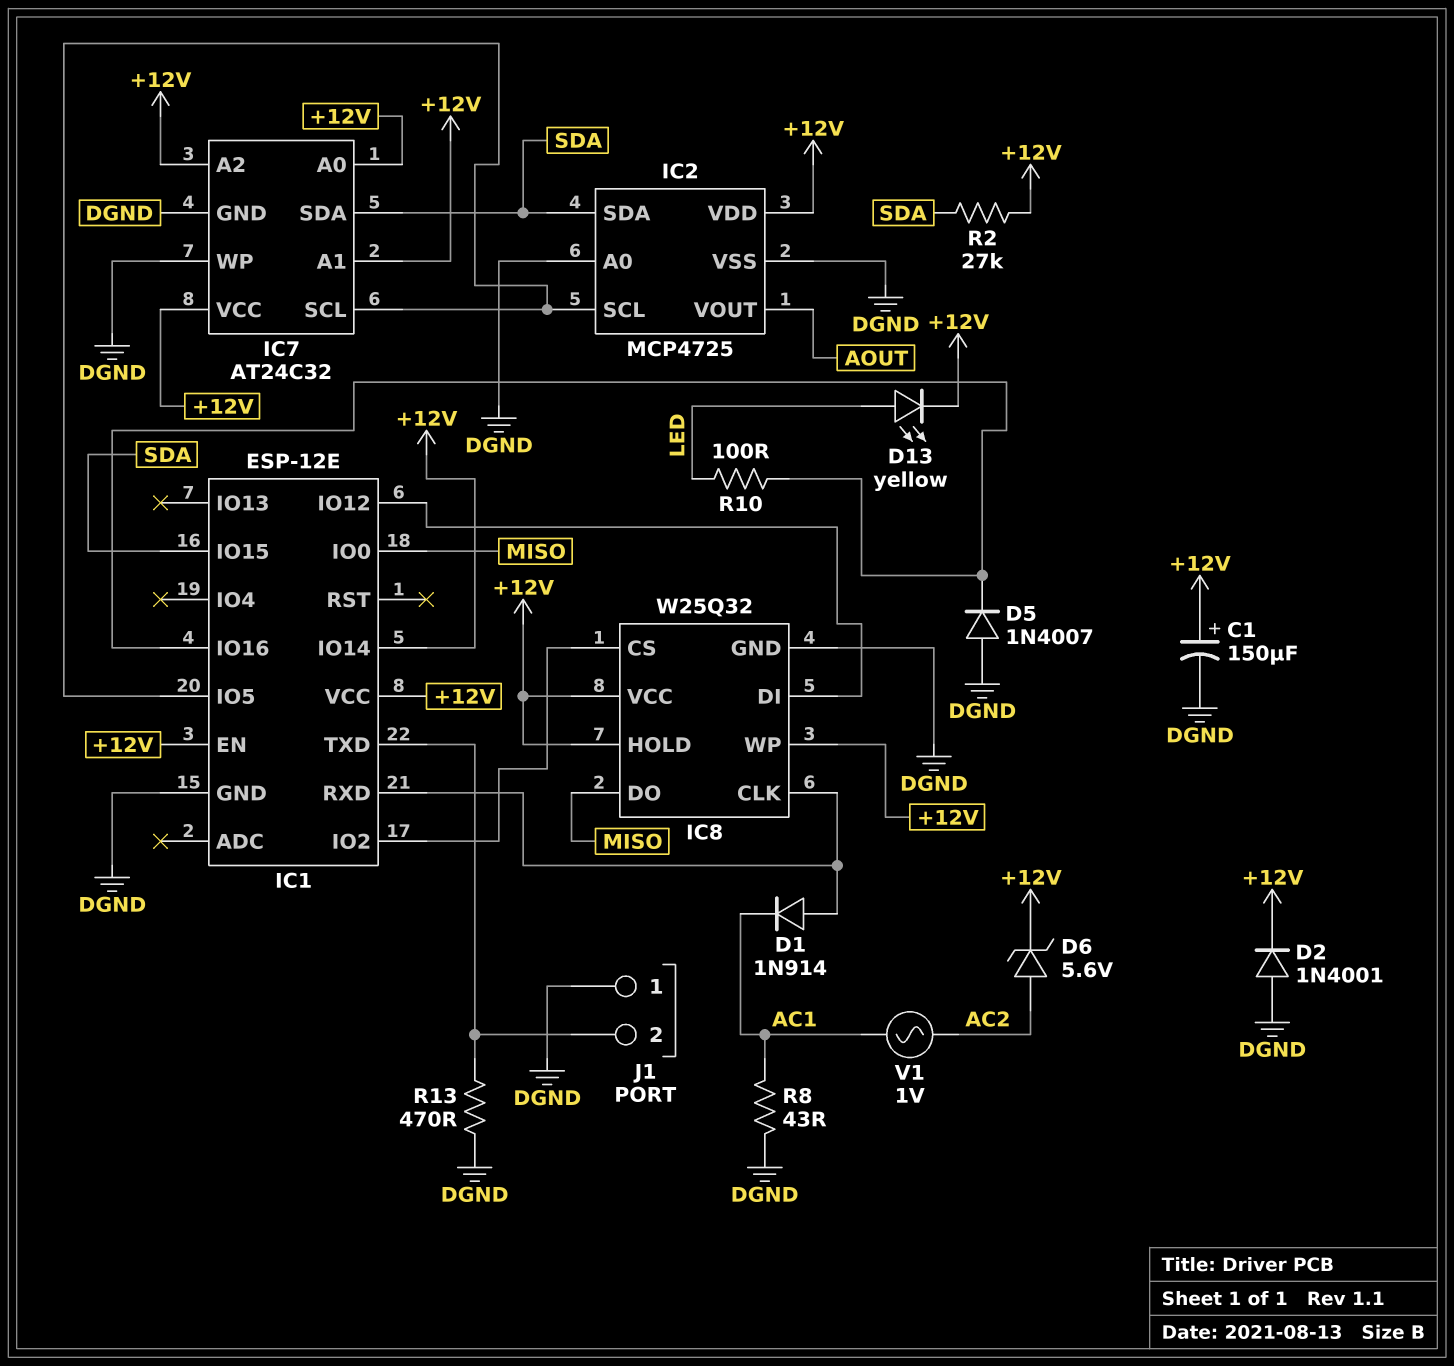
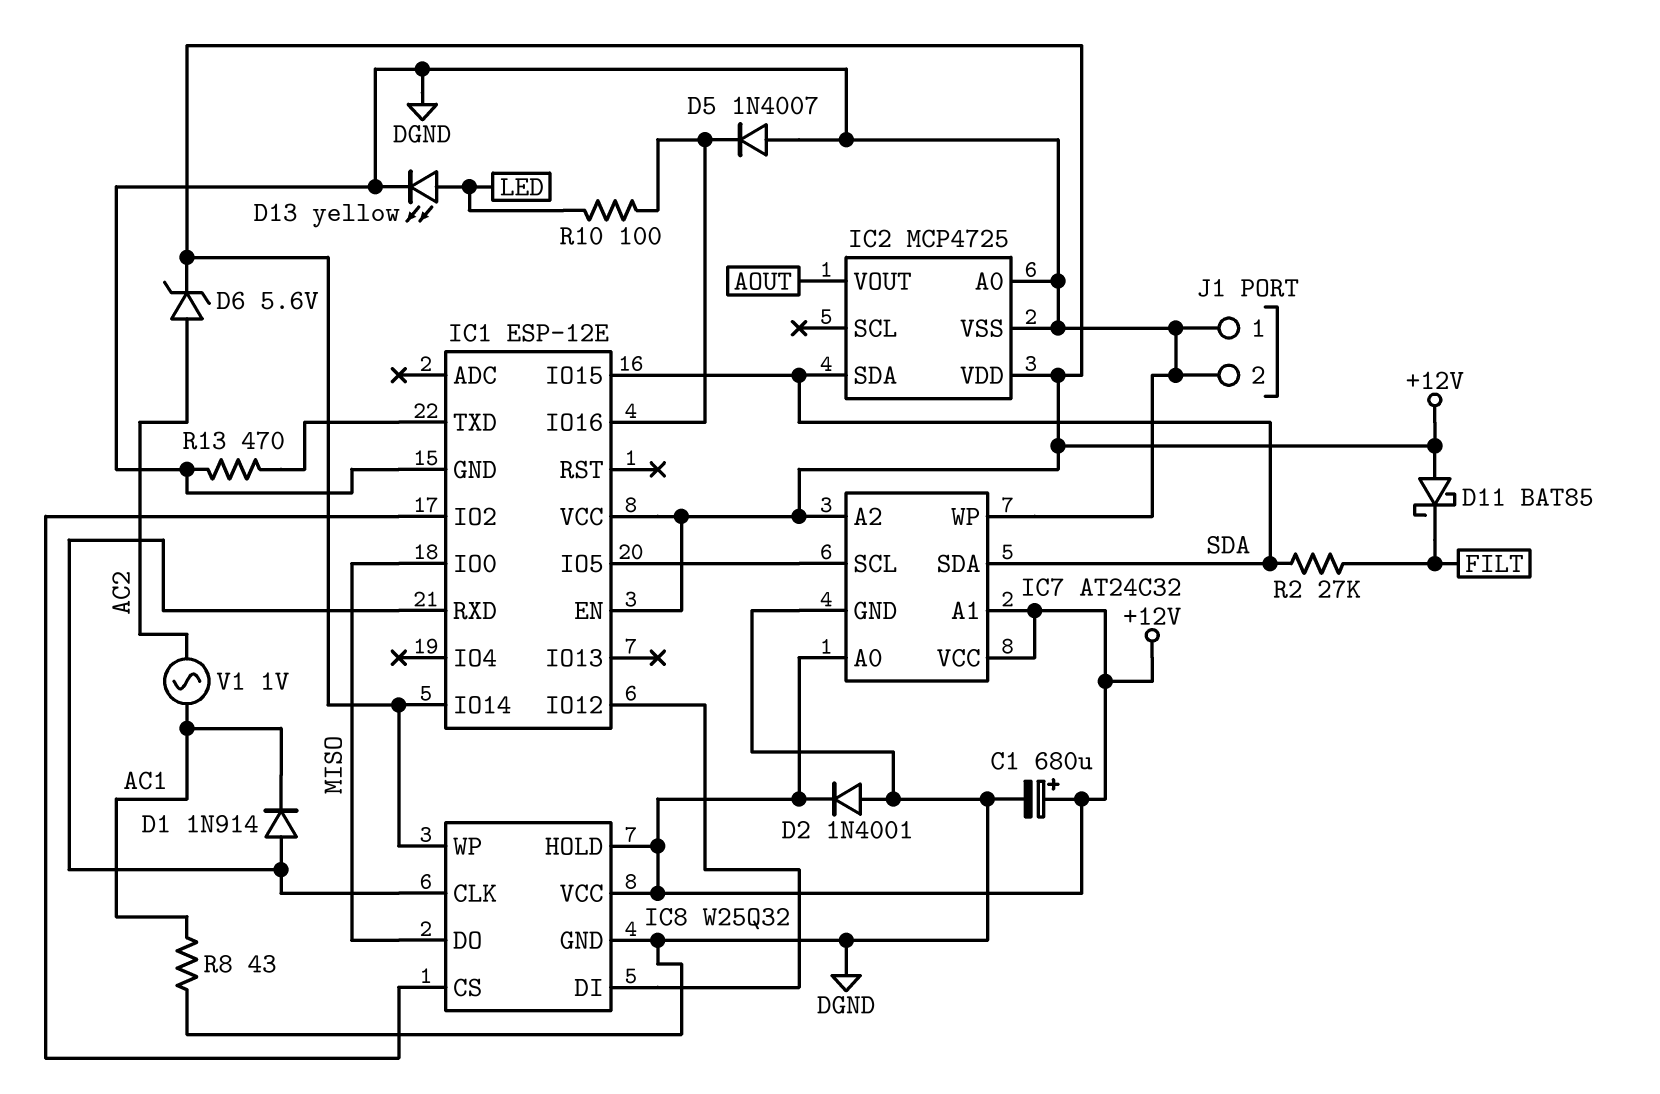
C1: 150uF (plus +12V, minus DGND) -> 680uF (plus +12V, minus DGND)
D11: none -> schottky BAT85 (A +12V, K FILT)
D13: LED yellow (A LED, K +12V) -> LED yellow (A LED, K DGND)
IC2 pin SCL: IC1/IO5 -> none
J1 pin 2: IC1/TXD -> DGND
R2: 27k (+12V, SDA) -> 27k (FILT, SDA)

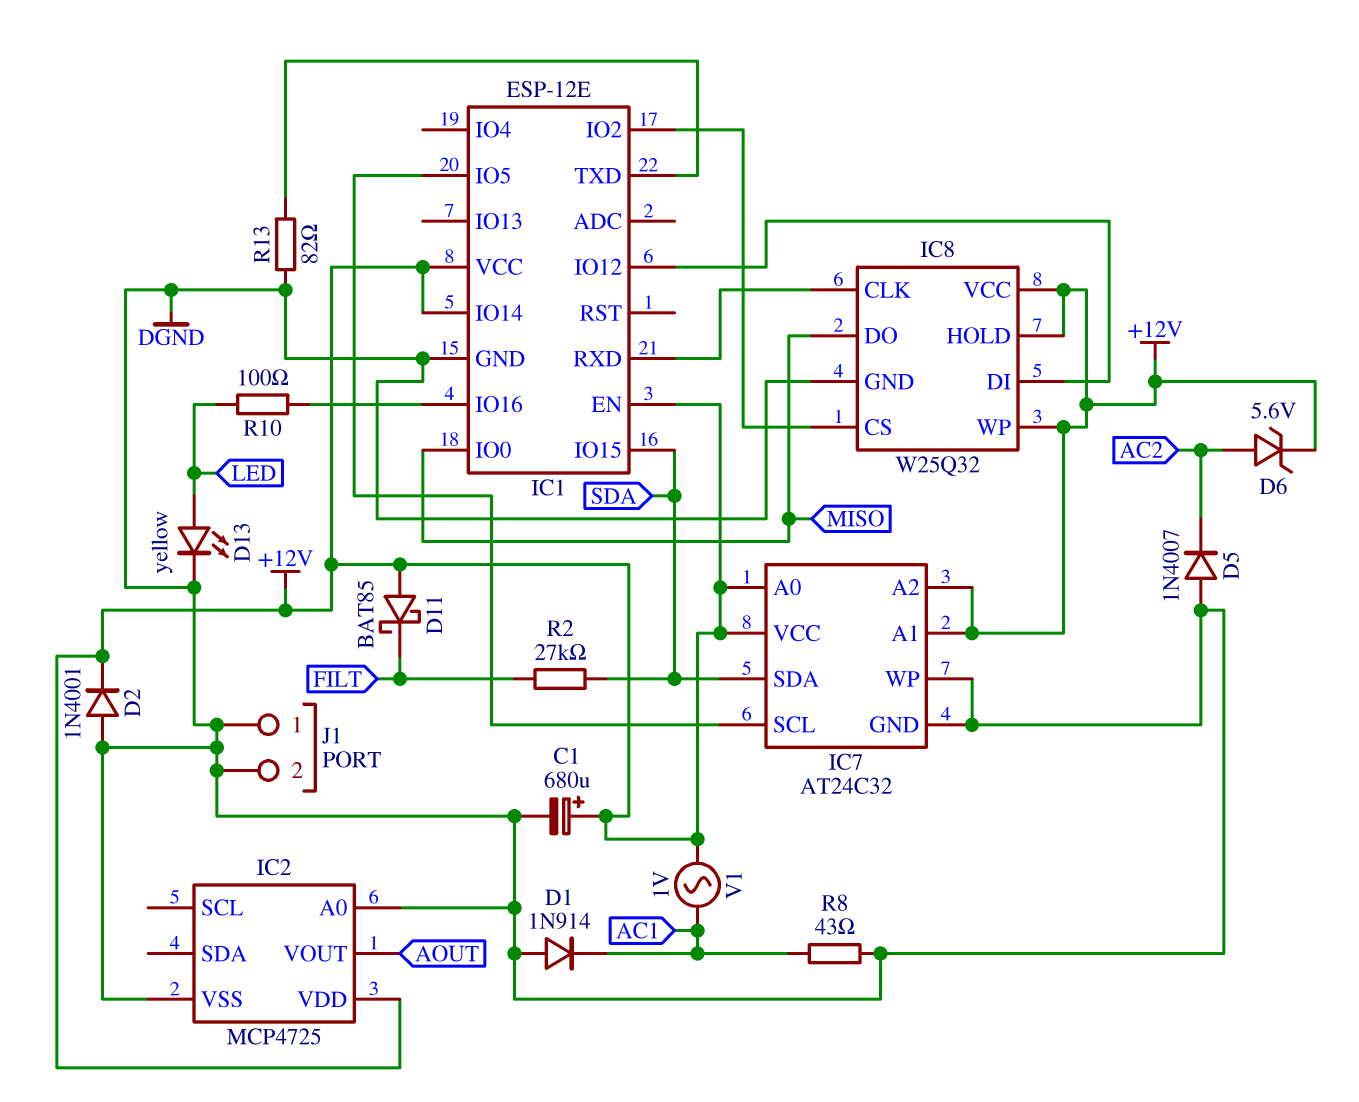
D1: diode 1N914 (A IC1/RXD, K AC1) -> diode 1N914 (A DGND, K AC1)
D5: diode 1N4007 (A DGND, K IC1/IO16) -> diode 1N4007 (A DGND, K AC2)
IC2 pin SDA: SDA -> none
R13: 470 (DGND, IC1/TXD) -> 82 (DGND, IC1/TXD)
V1: AC 1V (AC1, AC2) -> AC 1V (+12V, AC1)

